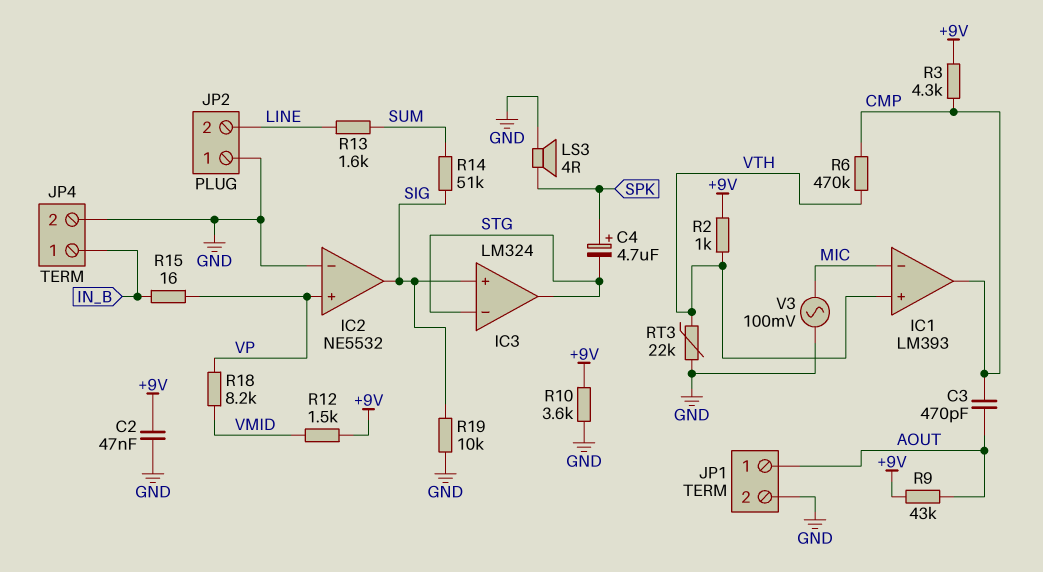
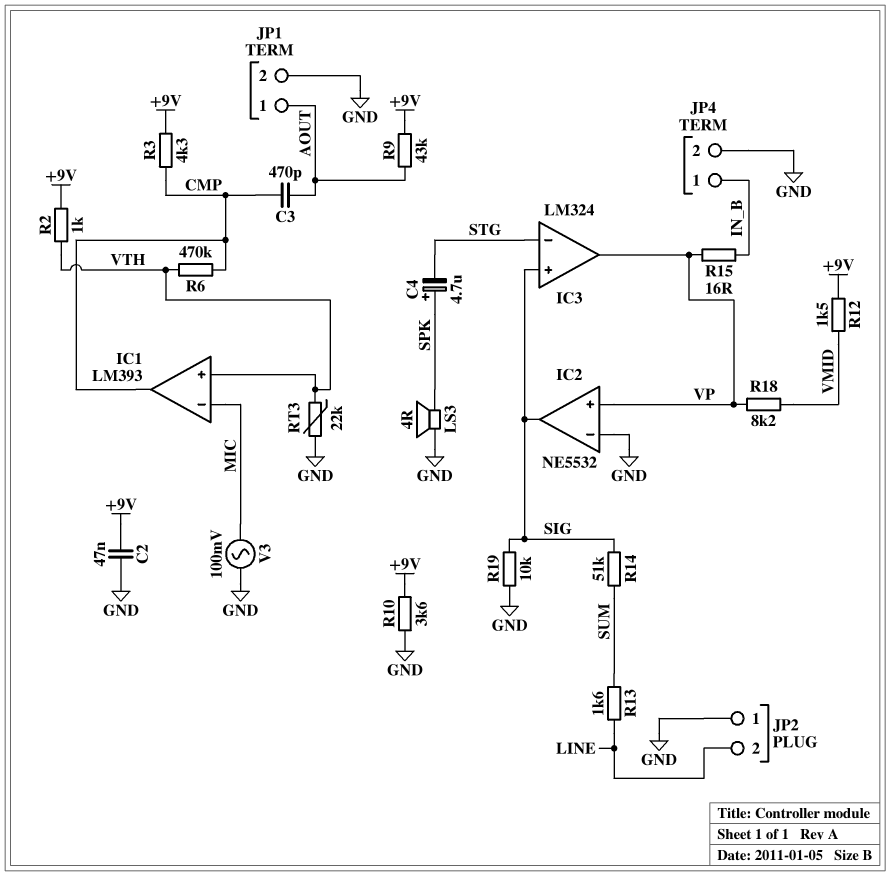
IC3 pin out: STG -> VP

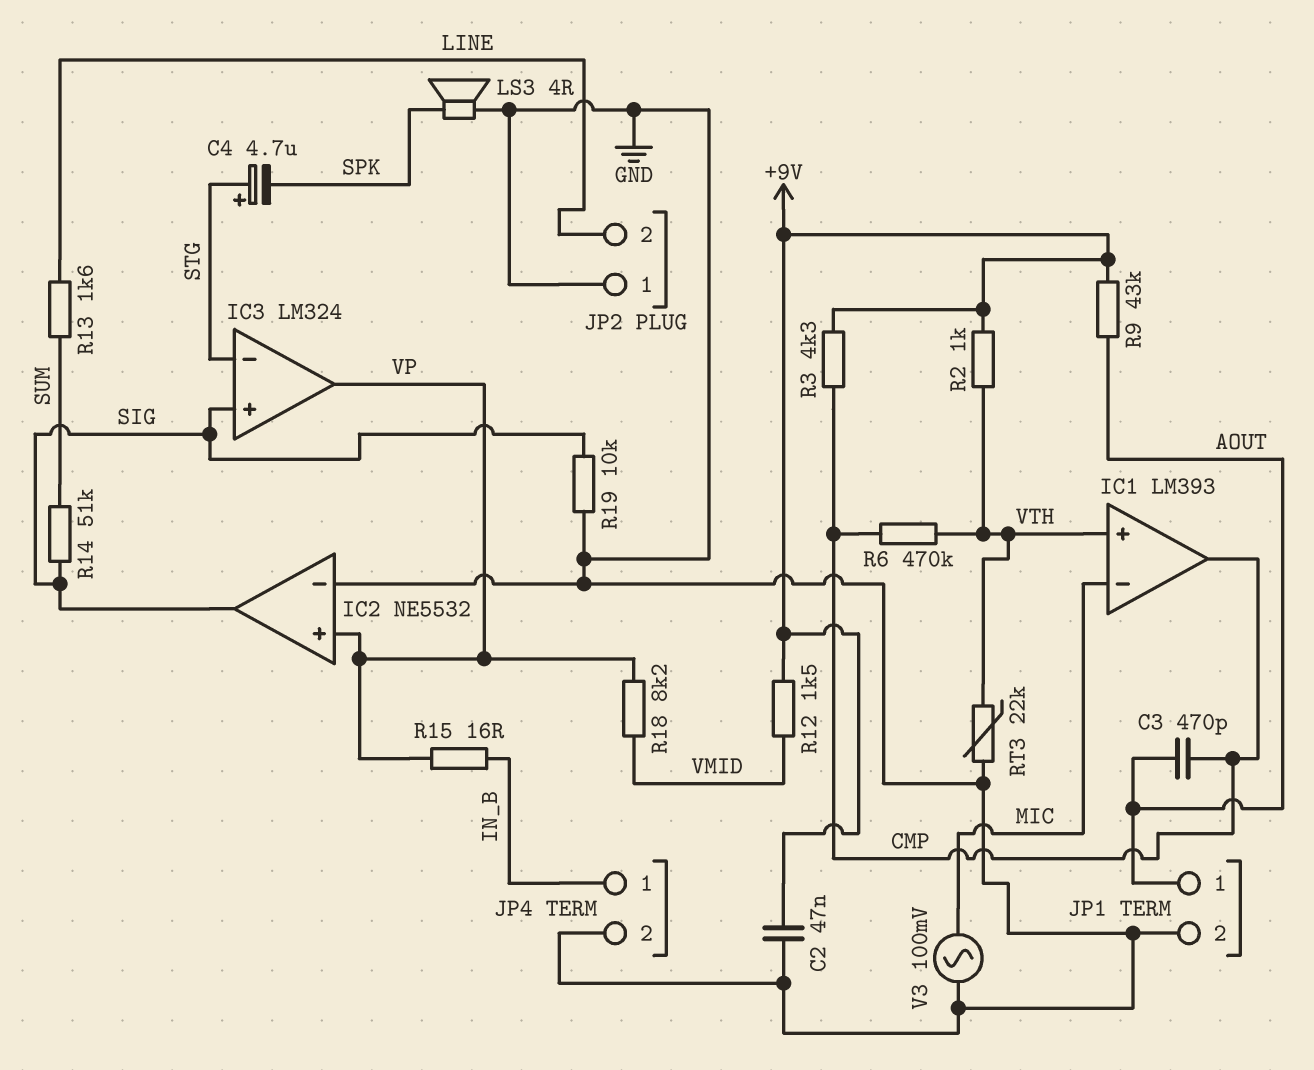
C4: 4.7uF (plus SPK, minus STG) -> 4.7uF (plus STG, minus SPK)
R10: 3.6k (+9V, GND) -> none

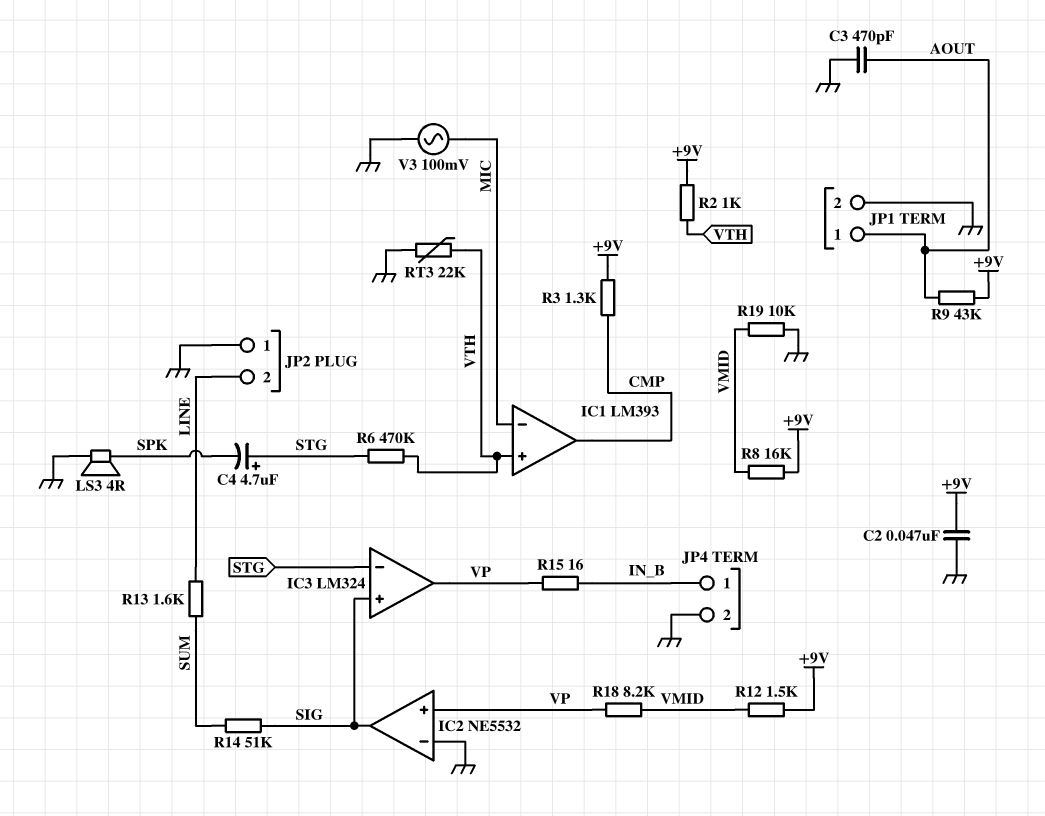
C3: 470pF (AOUT, CMP) -> 470pF (AOUT, GND)
R3: 4.3k (+9V, CMP) -> 1.3k (+9V, CMP)
R6: 470k (CMP, VTH) -> 470k (STG, VTH)
R8: none -> 16k (+9V, VMID)
R19: 10k (GND, SIG) -> 10k (GND, VMID)

